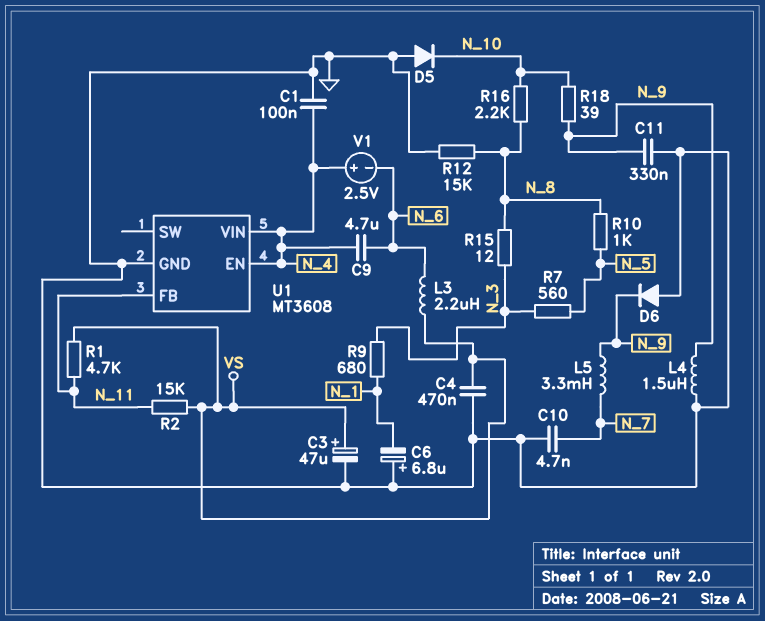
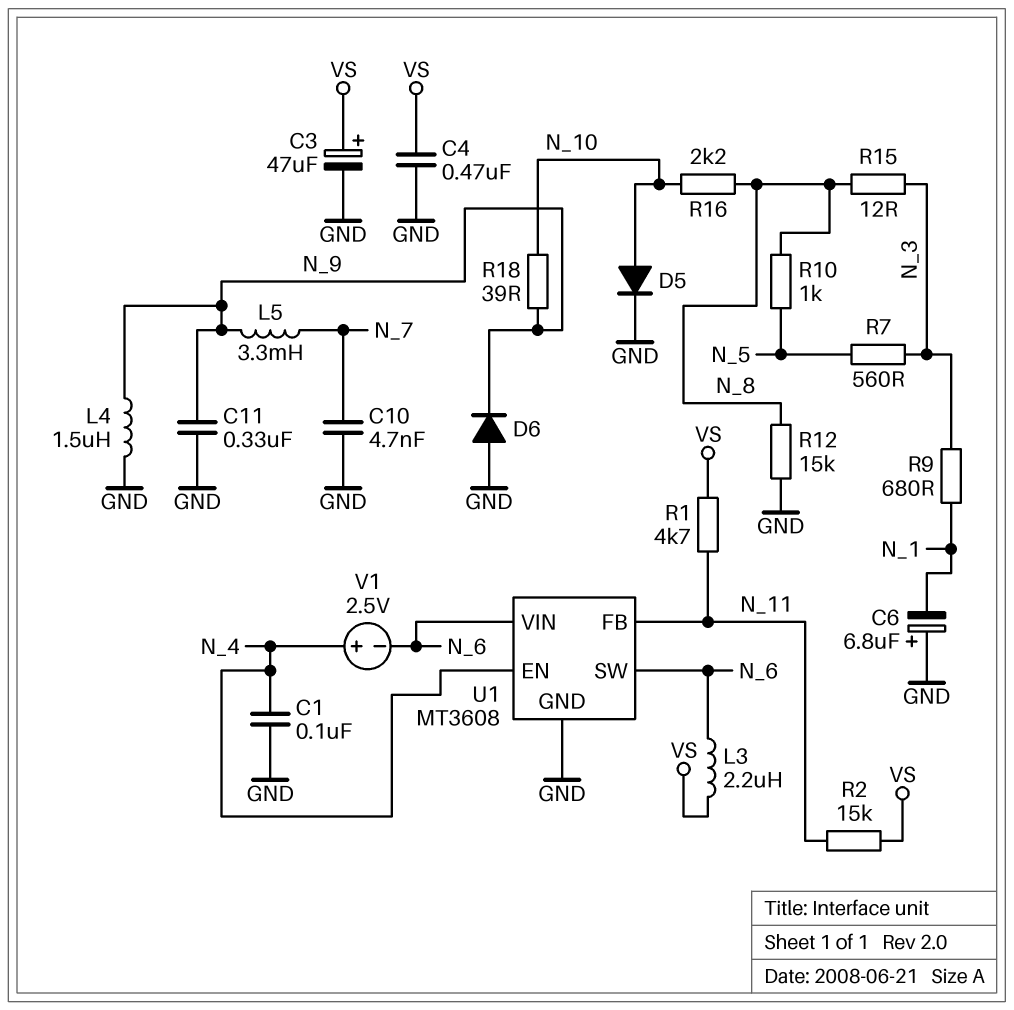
C9: 4.7uF (N_4, N_6) -> none
D5: diode (A GND, K N_10) -> diode (A N_10, K GND)
U1 pin SW: none -> N_6
U1 pin VIN: N_4 -> N_6

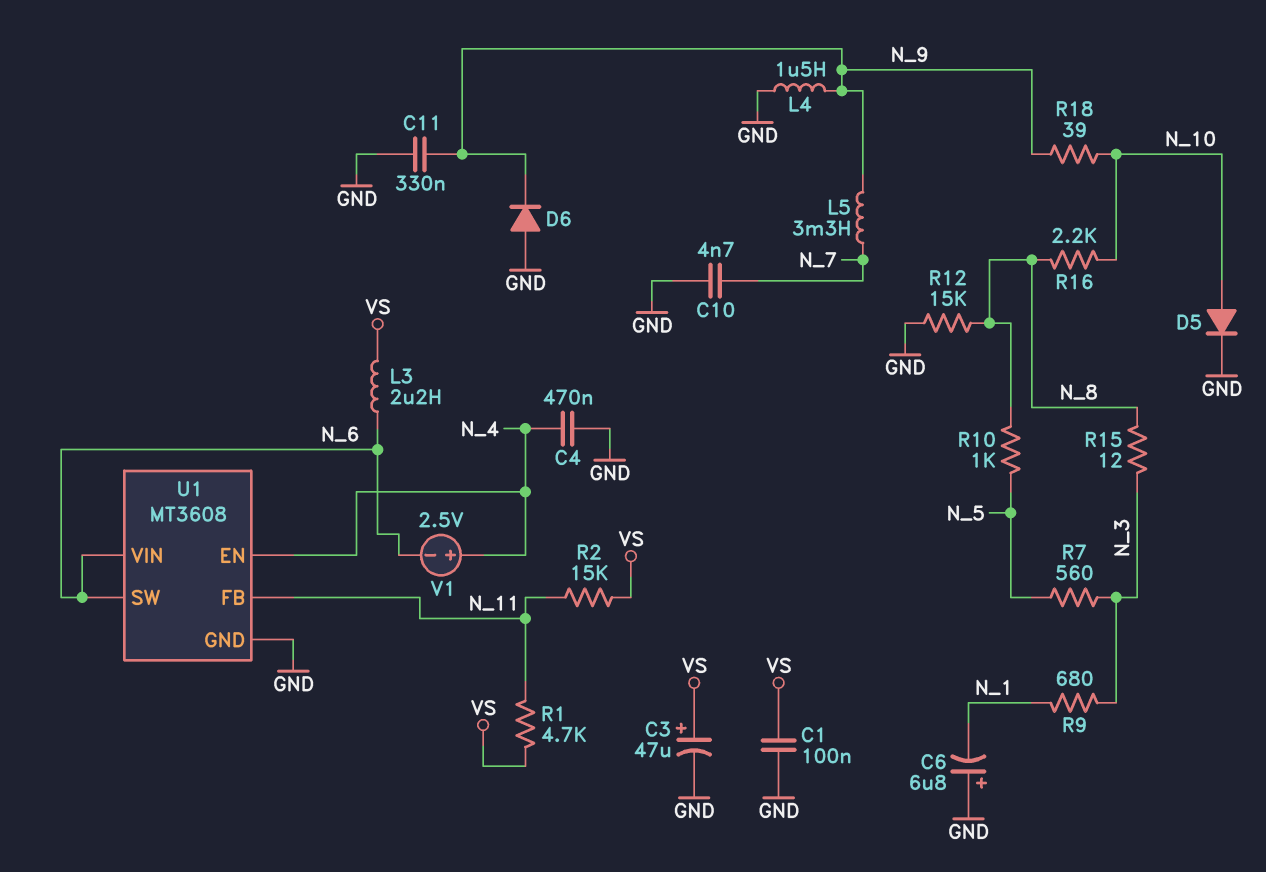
C1: 100nF (GND, N_4) -> 100nF (GND, VS)
C4: 470nF (GND, VS) -> 470nF (GND, N_4)

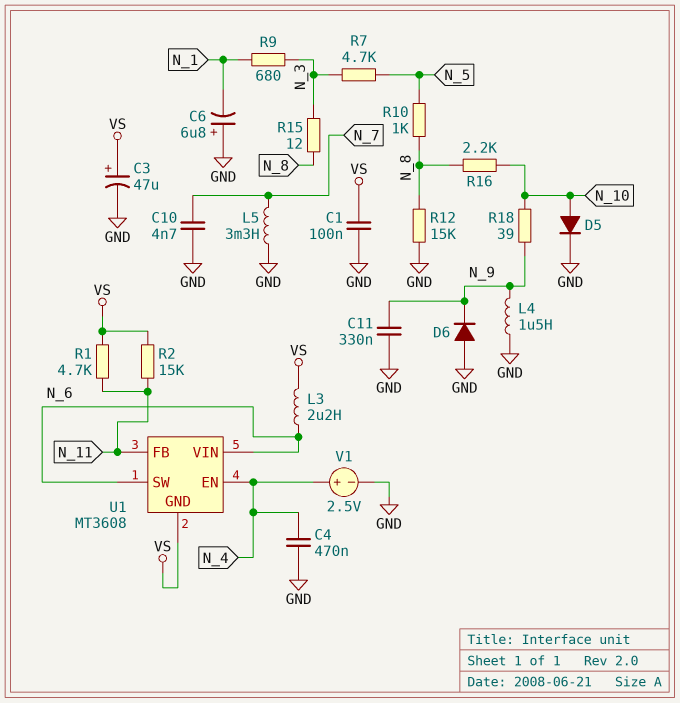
L5: 3.3mH (N_7, N_9) -> 3.3mH (GND, N_7)
R7: 560 (N_3, N_5) -> 4.7k (N_3, N_5)
U1 pin GND: GND -> VS
V1: 2.5V (plus N_4, minus N_6) -> 2.5V (plus N_4, minus GND)

